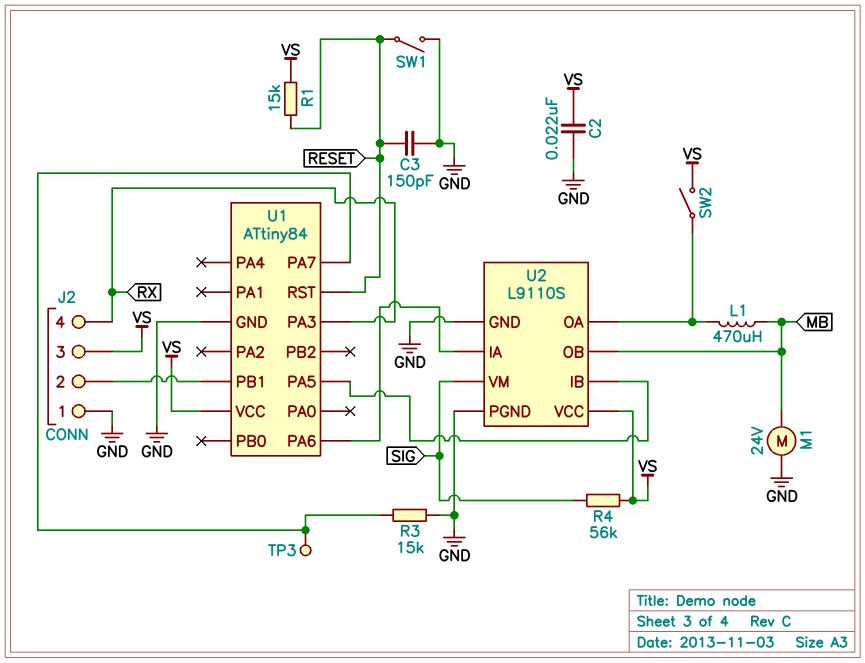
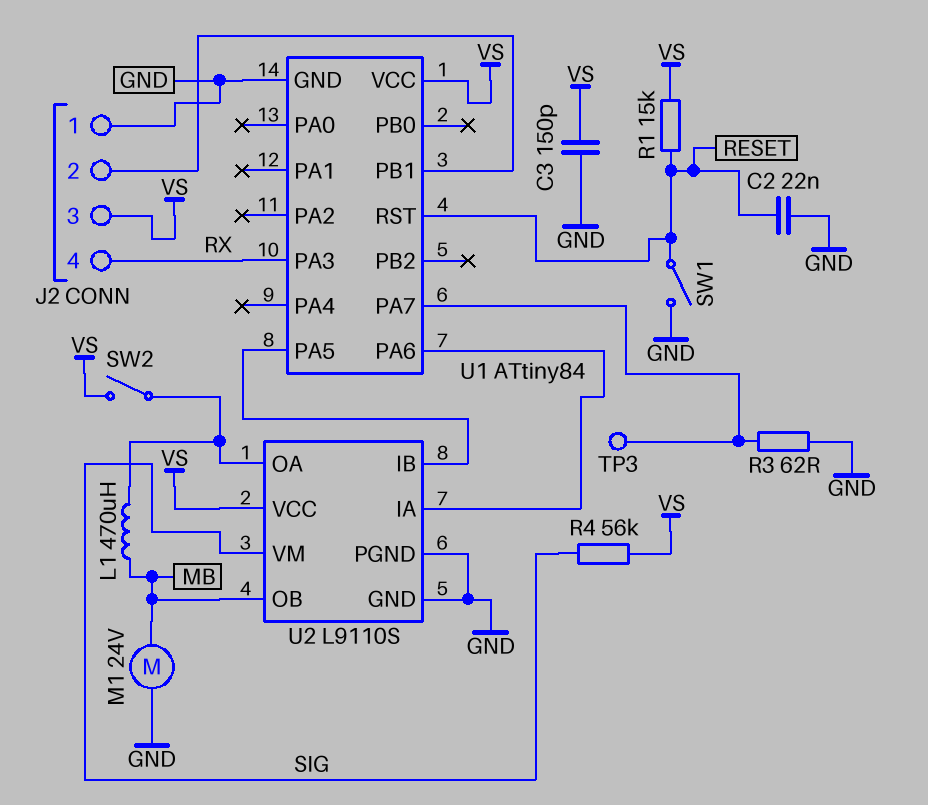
C2: 22nF (GND, VS) -> 22nF (GND, RESET)
C3: 150pF (GND, RESET) -> 150pF (GND, VS)
R3: 15k (GND, U1/PA7) -> 62 (GND, U1/PA7)

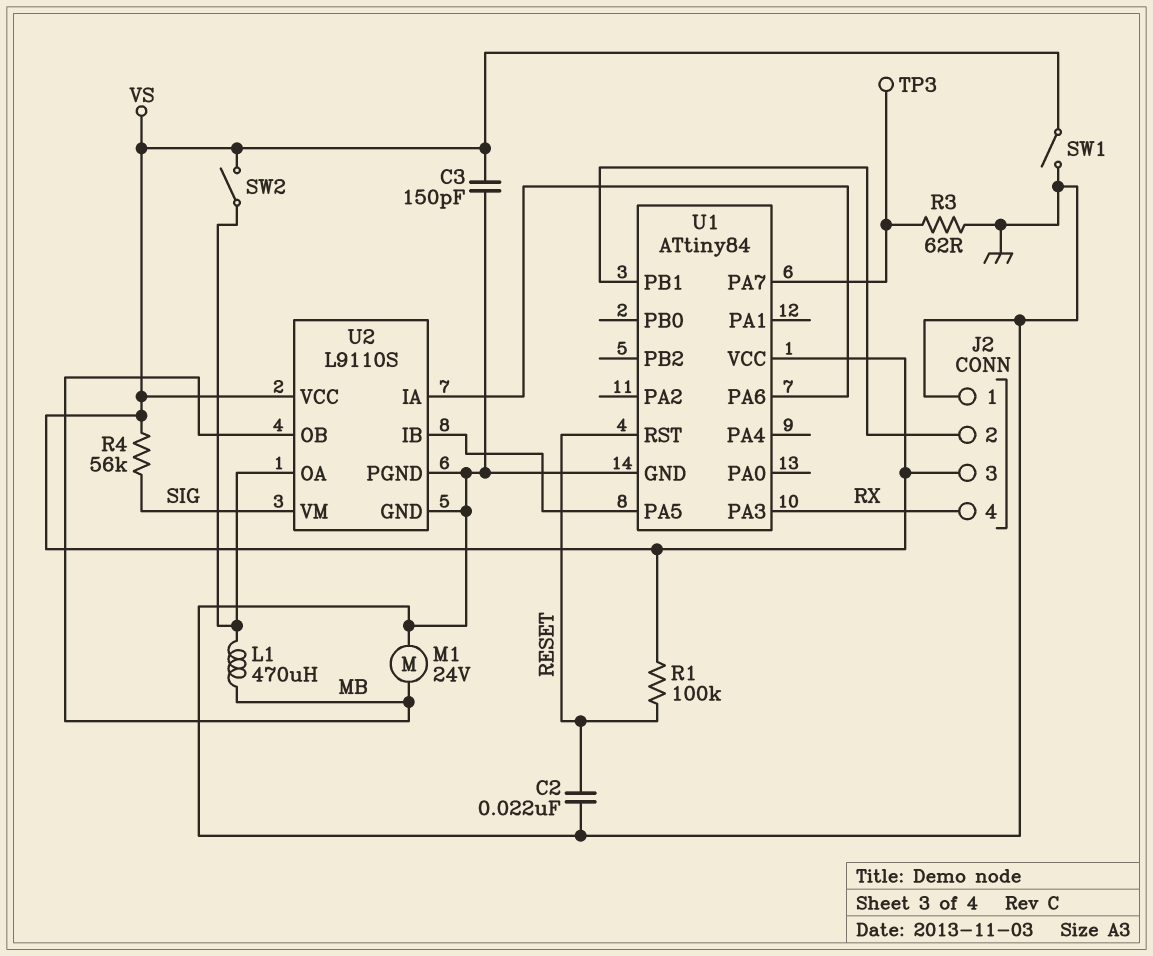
R1: 15k (RESET, VS) -> 100k (RESET, VS)
SW1: switch (GND, RESET) -> switch (GND, VS)

